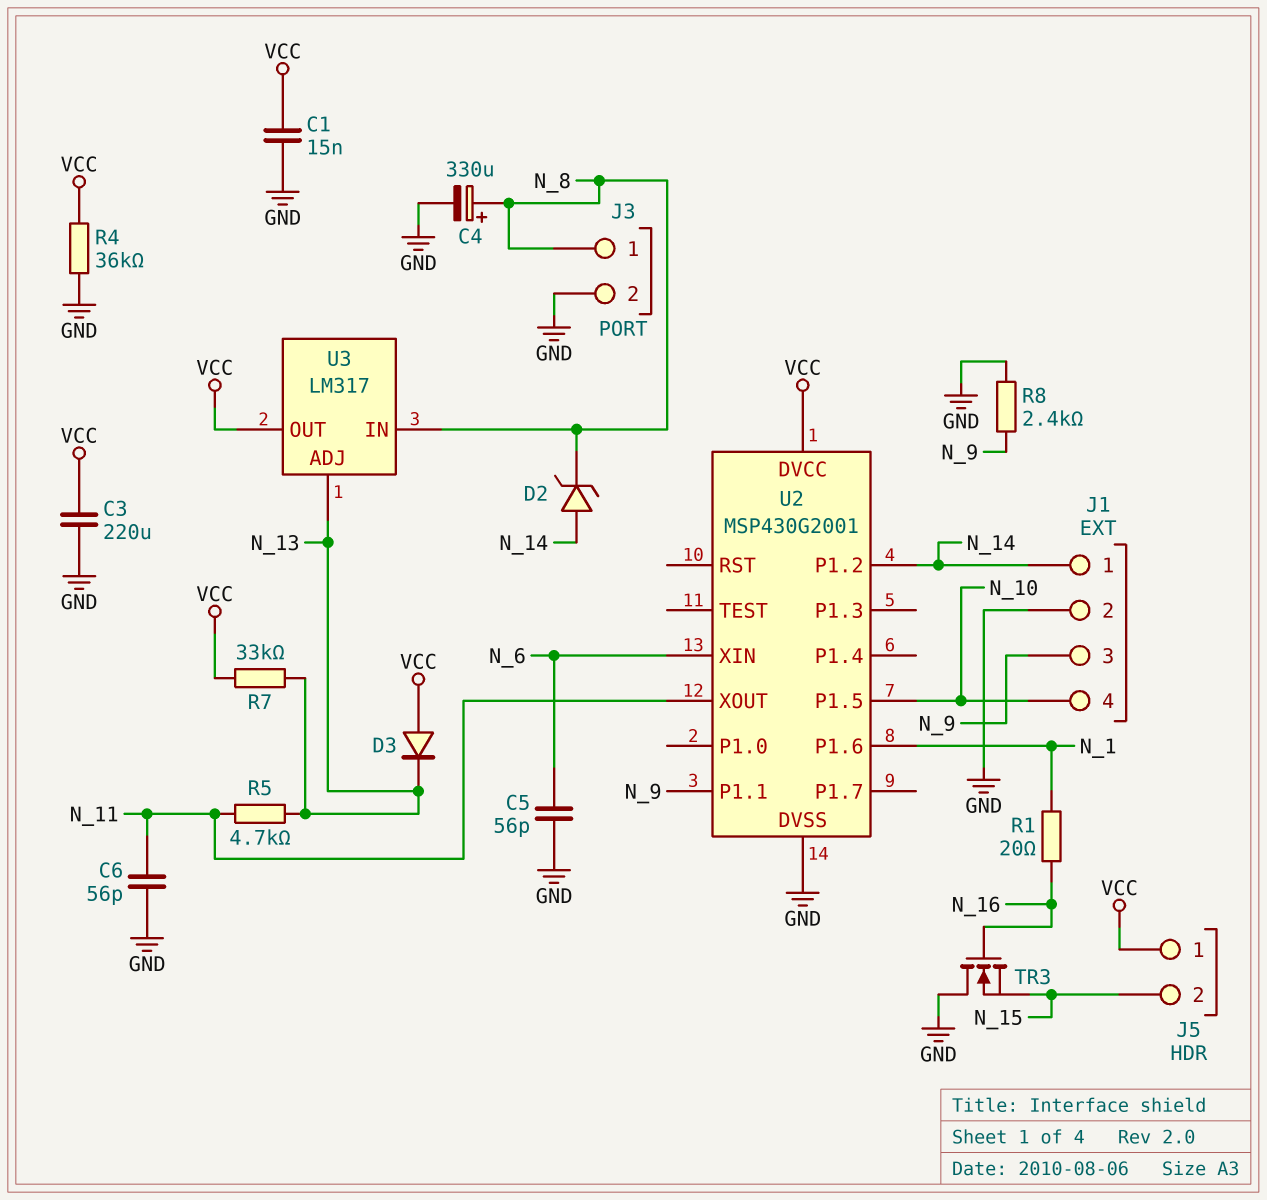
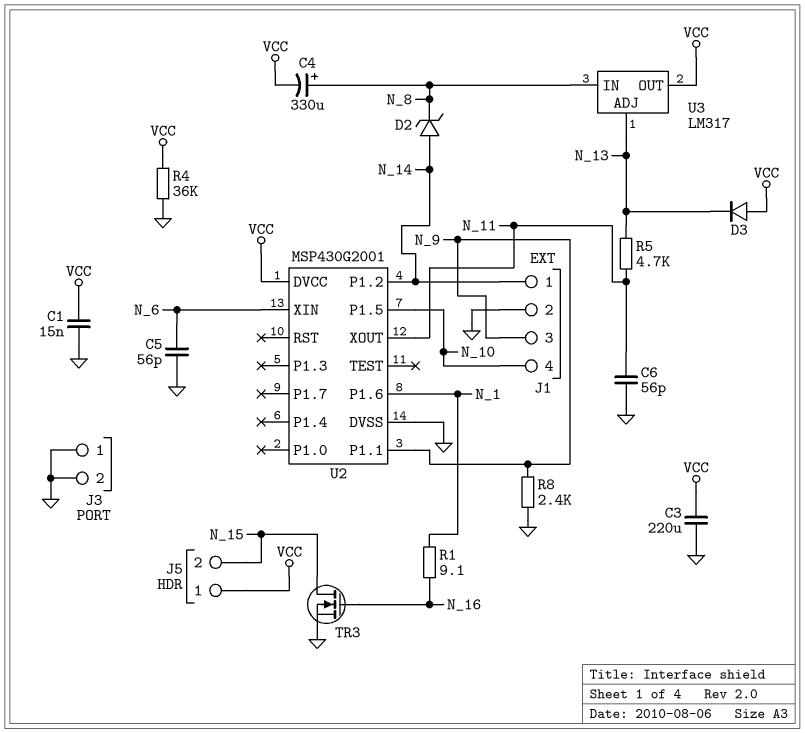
C4: 330uF (plus N_8, minus GND) -> 330uF (plus N_8, minus VCC)
J3 pin 1: N_8 -> GND
R1: 20 (N_1, N_16) -> 9.1 (N_1, N_16)
R7: 33k (N_13, VCC) -> none
TR3: NMOS (G N_16, D GND, S N_15) -> NMOS (G N_16, D N_15, S GND)

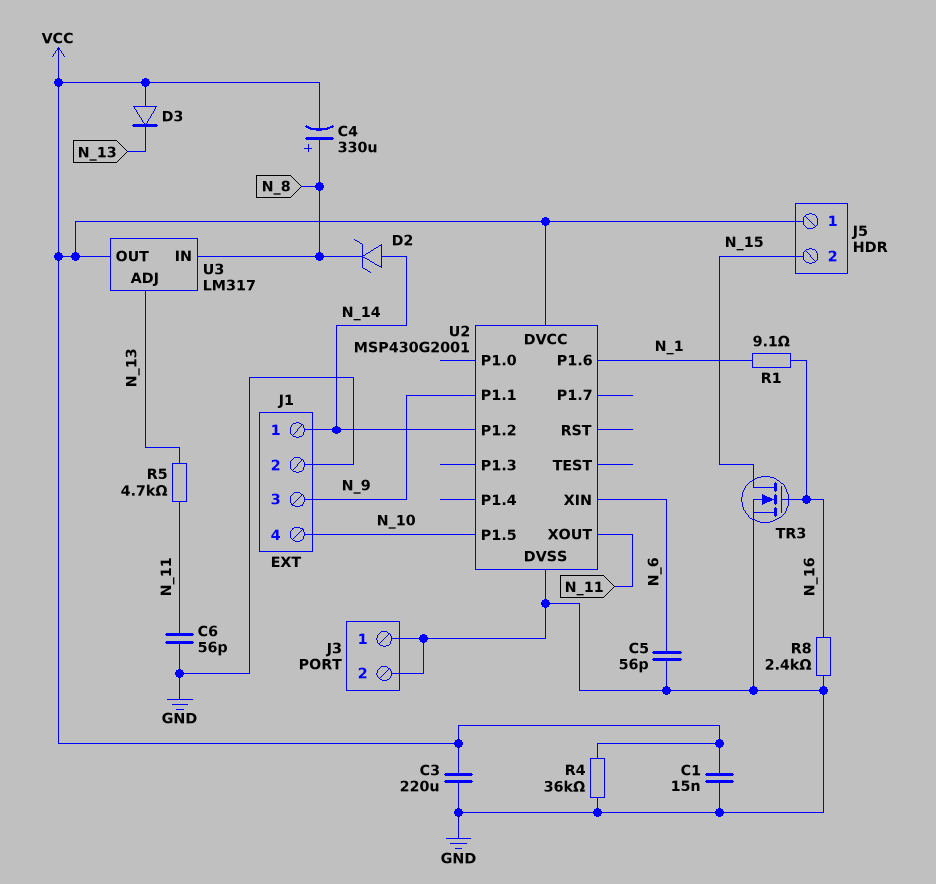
R8: 2.4k (GND, N_9) -> 2.4k (GND, N_16)

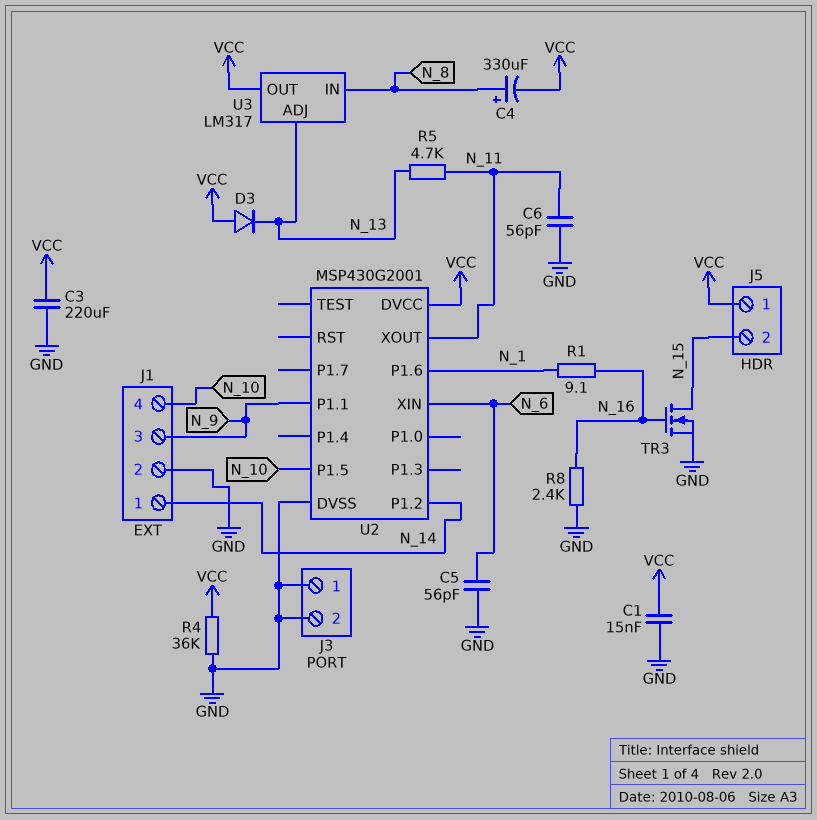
D2: zener (A N_14, K N_8) -> none

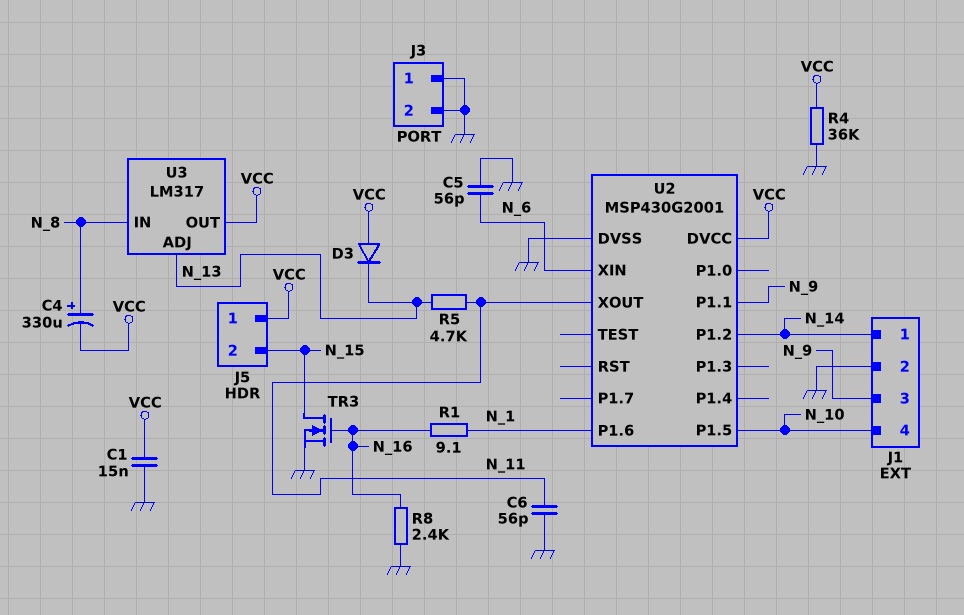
C3: 220uF (GND, VCC) -> none

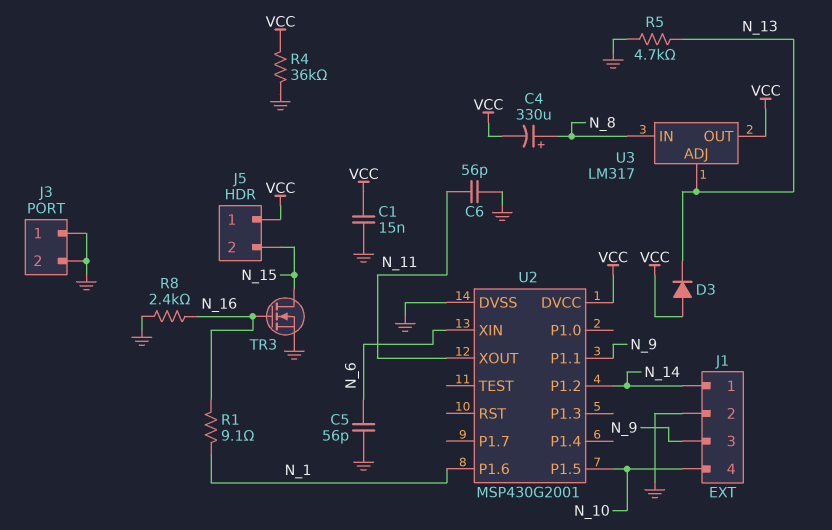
R5: 4.7k (N_11, N_13) -> 4.7k (GND, N_13)

